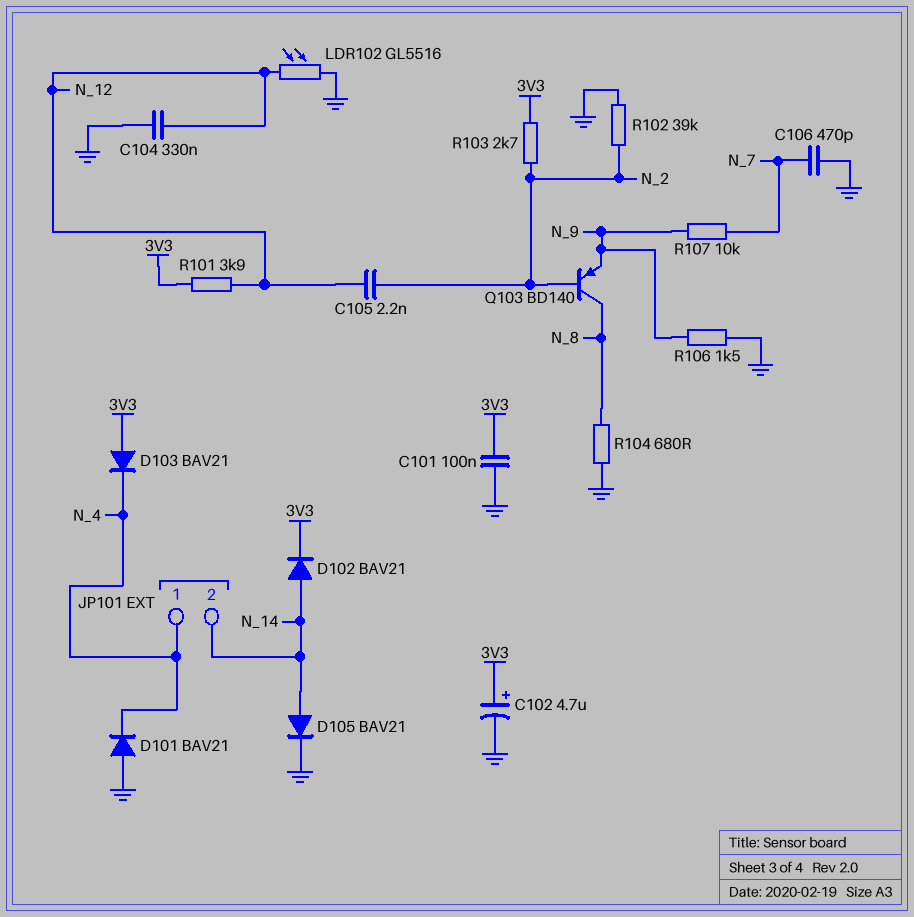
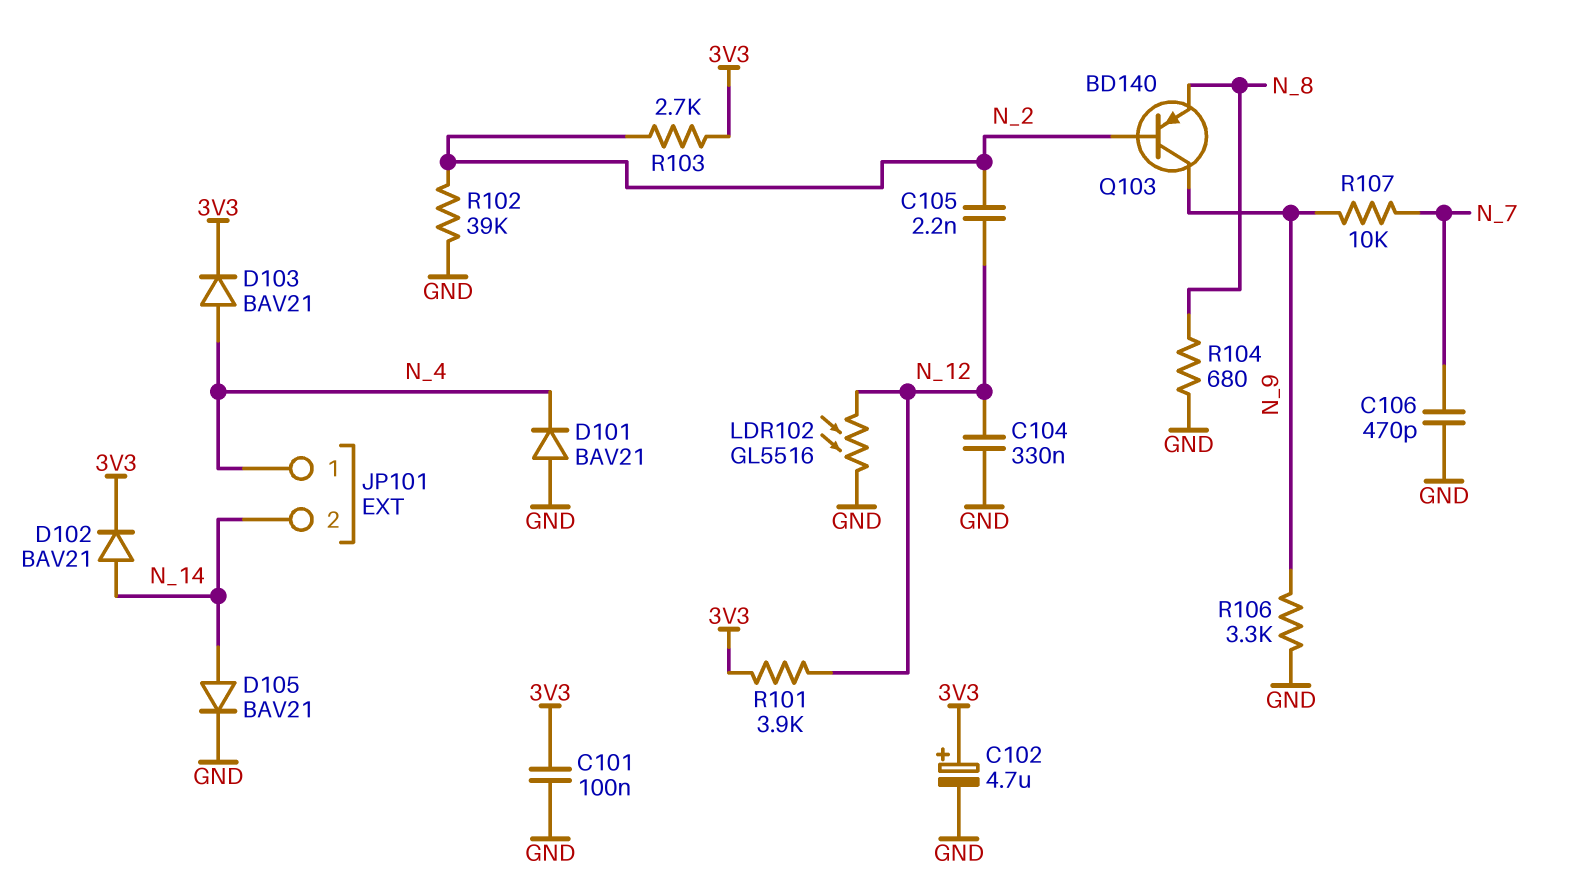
D103: diode BAV21 (A 3V3, K N_4) -> diode BAV21 (A N_4, K 3V3)
Q103: PNP BD140 (B N_2, C N_8, E N_9) -> PNP BD140 (B N_2, C N_9, E N_8)
R106: 1.5k (GND, N_9) -> 3.3k (GND, N_9)

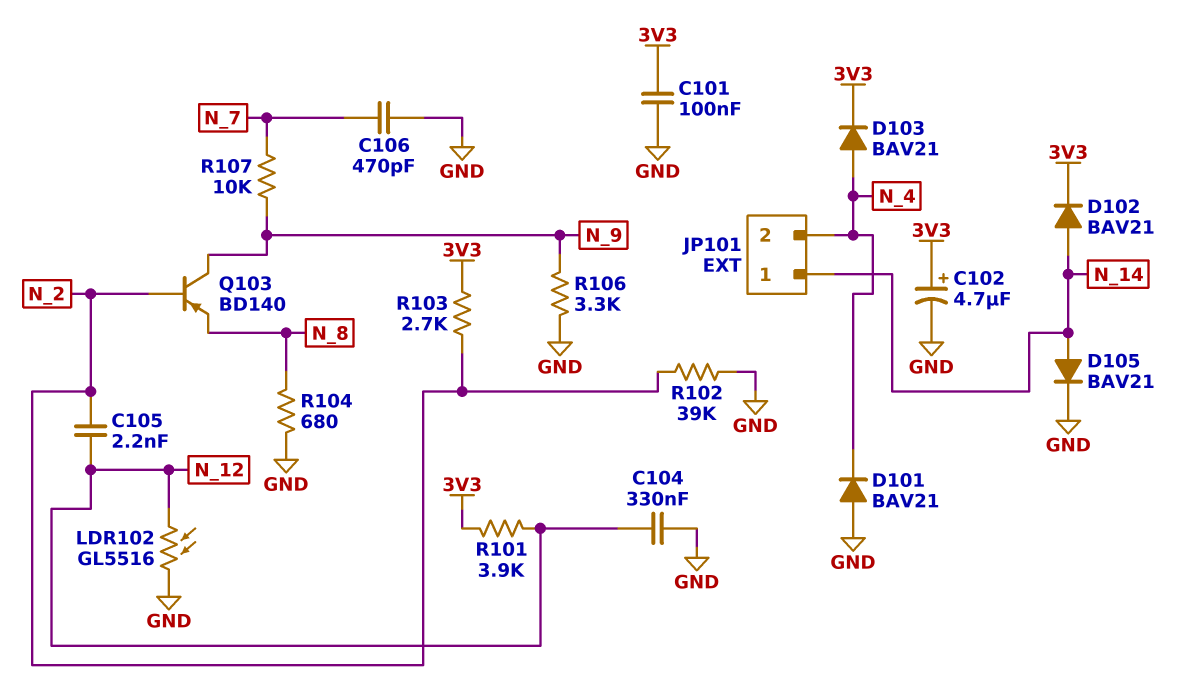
JP101 pin 1: N_4 -> N_14
JP101 pin 2: N_14 -> N_4

